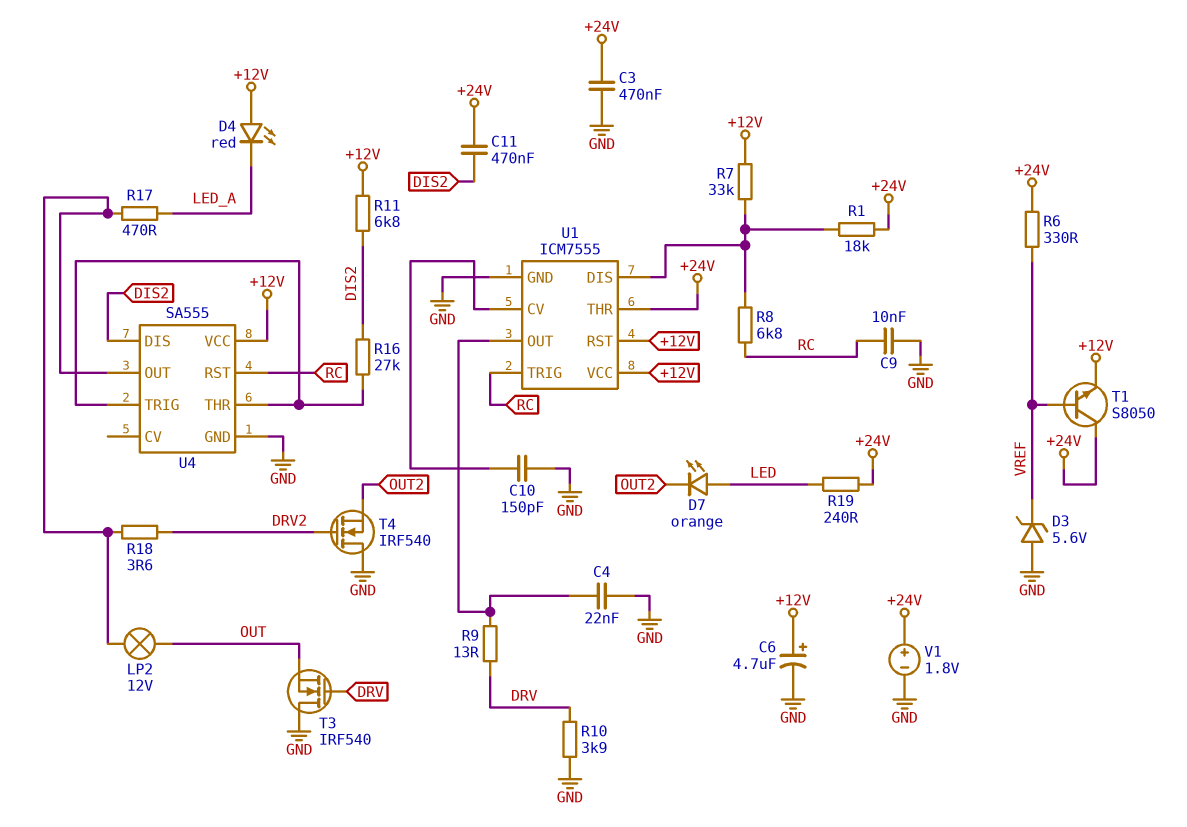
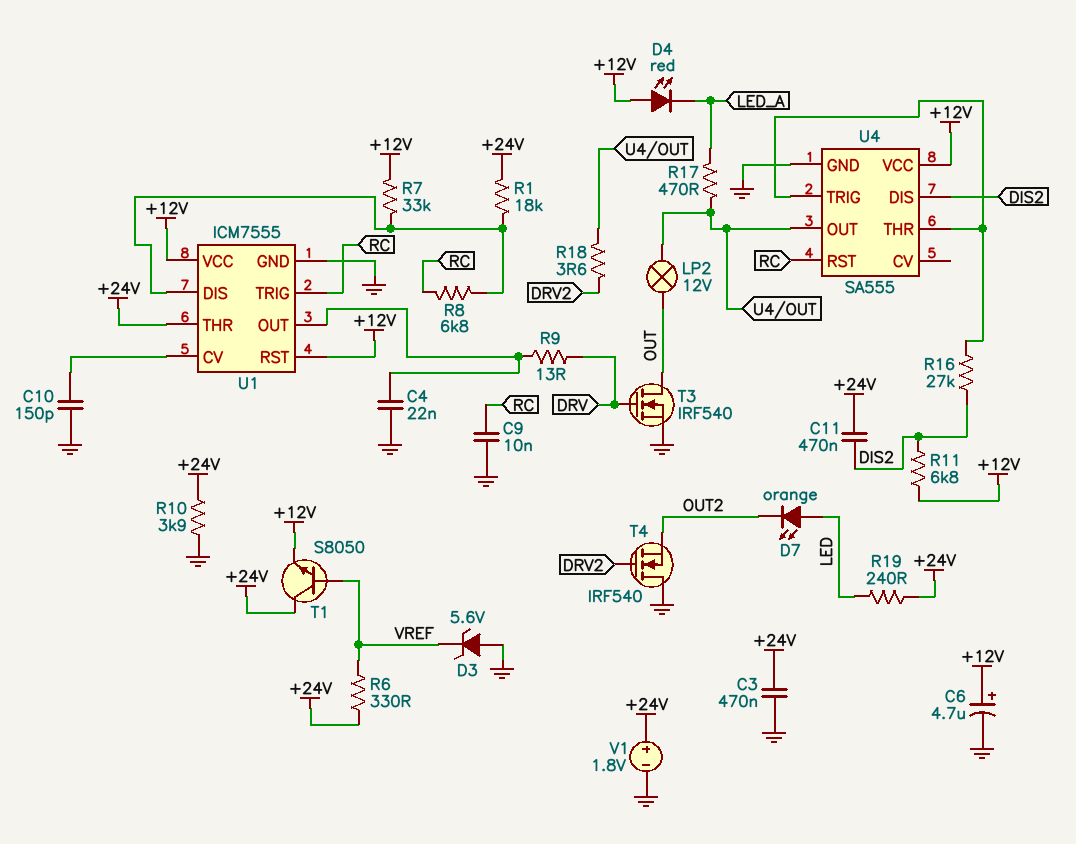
R10: 3.9k (DRV, GND) -> 3.9k (+24V, GND)
T3: NMOS IRF540 (G DRV, D GND, S OUT) -> NMOS IRF540 (G DRV, D OUT, S GND)

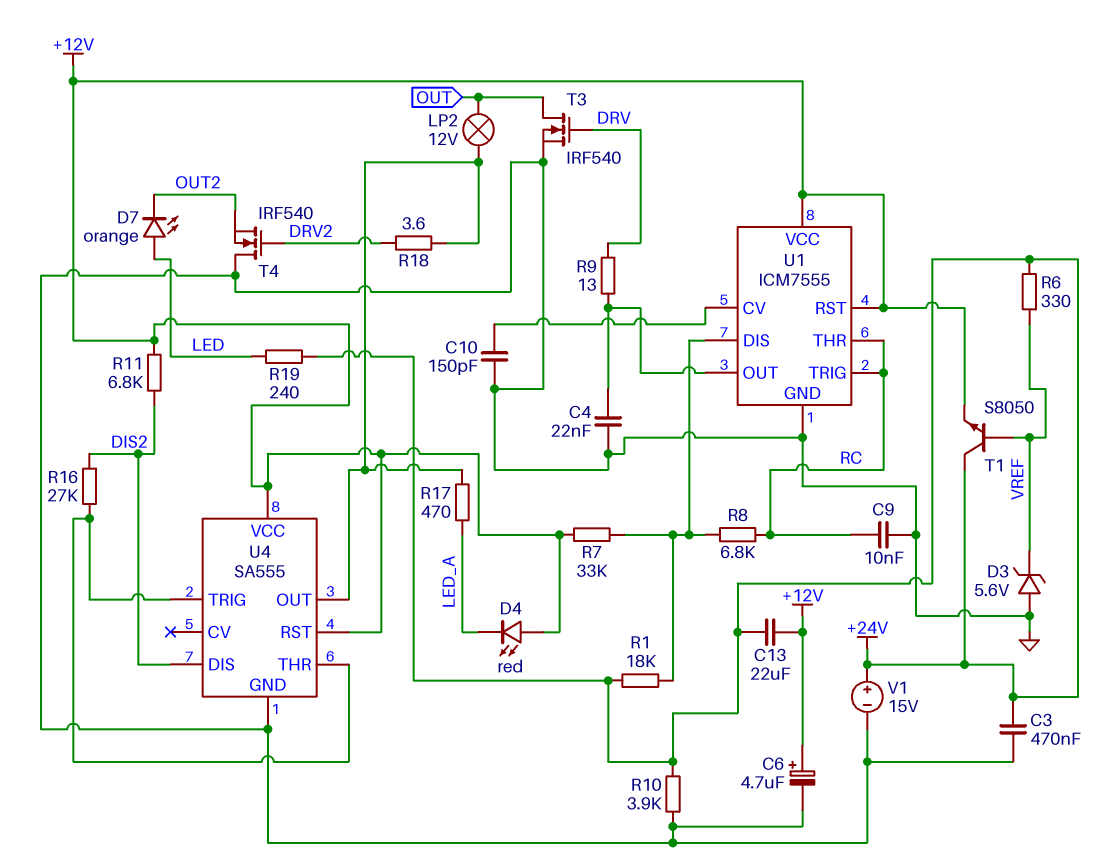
C11: 470nF (+24V, DIS2) -> none
C13: none -> 22uF (+12V, +24V)
U1 pin THR: +24V -> RC
U4 pin RST: RC -> +12V
V1: 1.8V (plus +24V, minus GND) -> 15V (plus +24V, minus GND)

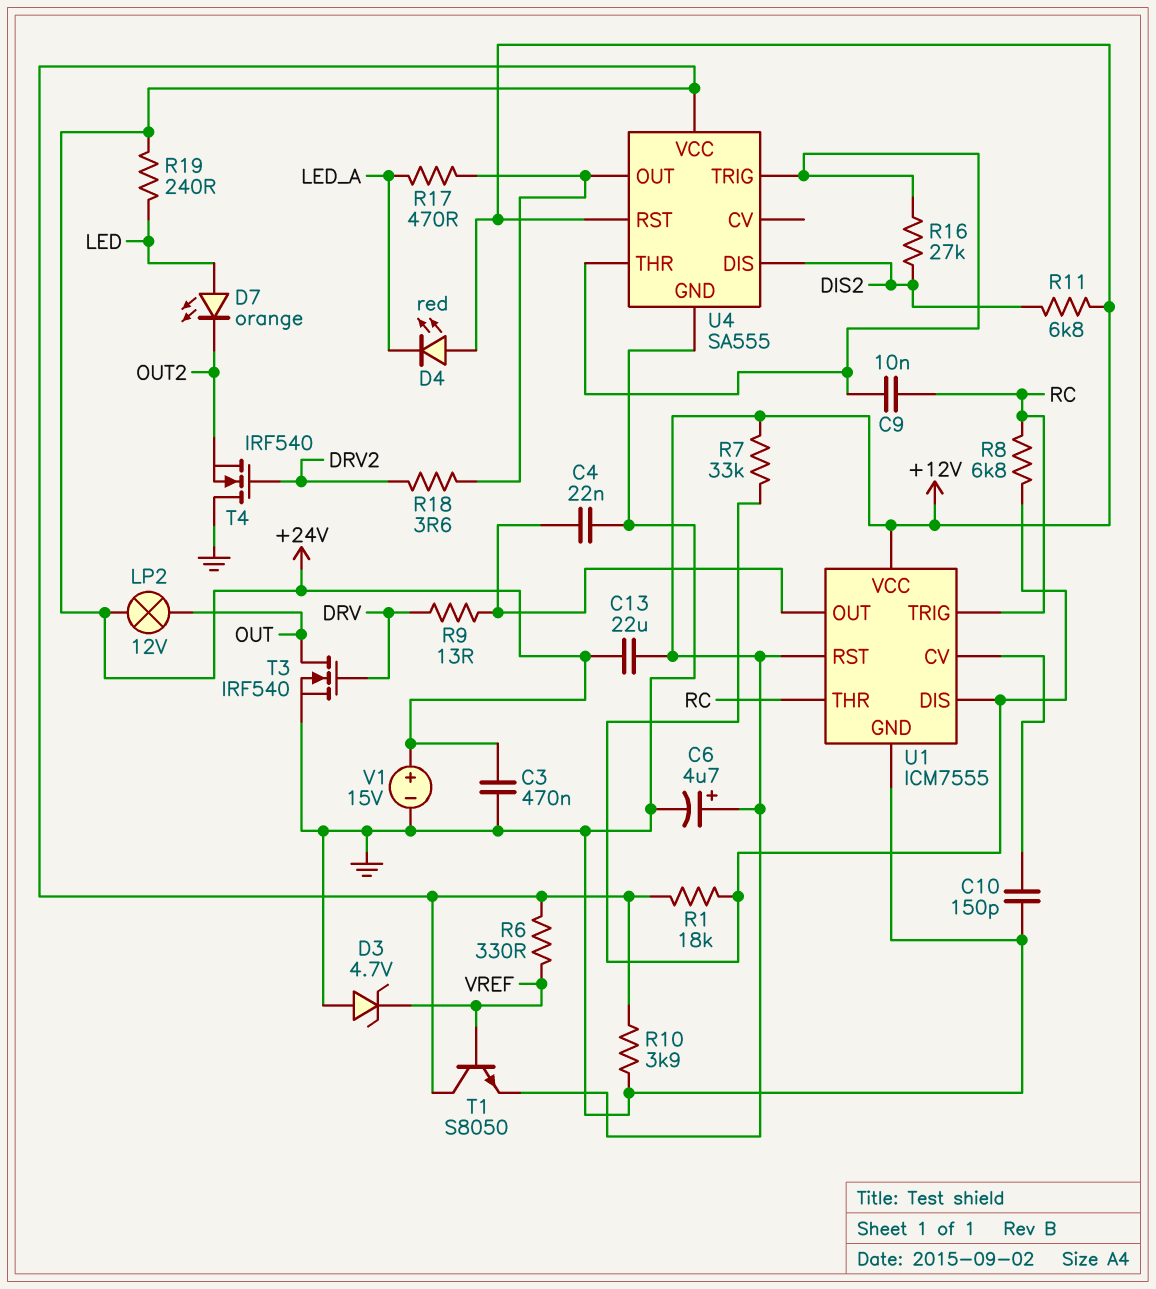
C9: 10nF (GND, RC) -> 10nF (RC, U4/THR)
D3: zener 5.6V (A GND, K VREF) -> zener 4.7V (A GND, K VREF)
LP2: lamp 12V (OUT, U4/OUT) -> lamp 12V (+24V, OUT)
U4 pin VCC: +12V -> +24V

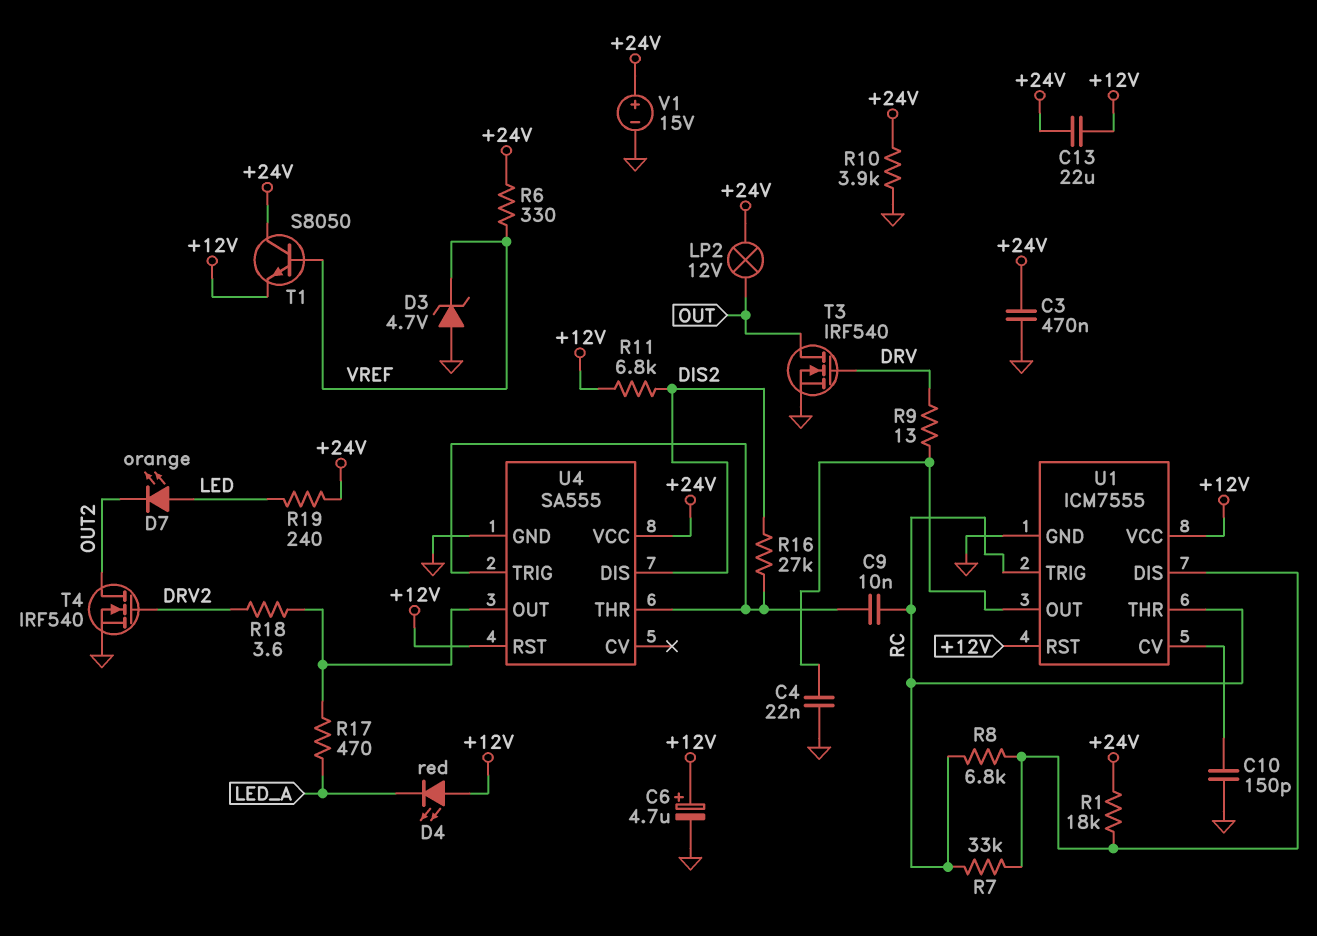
R7: 33k (+12V, U1/DIS) -> 33k (RC, U1/DIS)
T4: NMOS IRF540 (G DRV2, D GND, S OUT2) -> NMOS IRF540 (G DRV2, D OUT2, S GND)

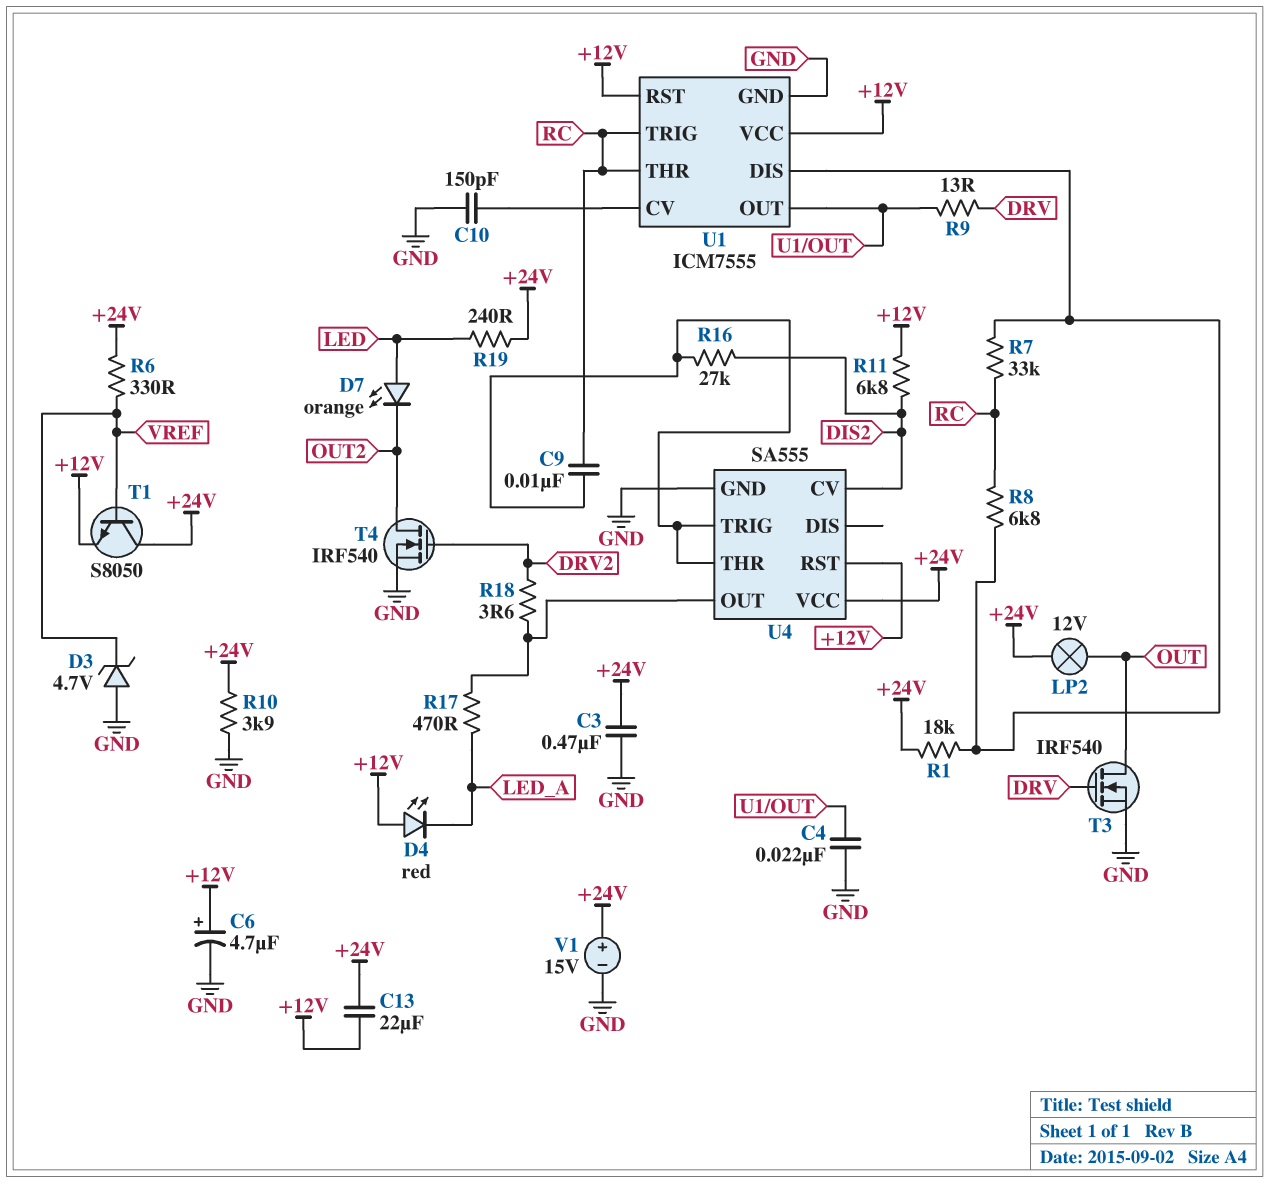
U4 pin CV: none -> DIS2
U4 pin DIS: DIS2 -> none

